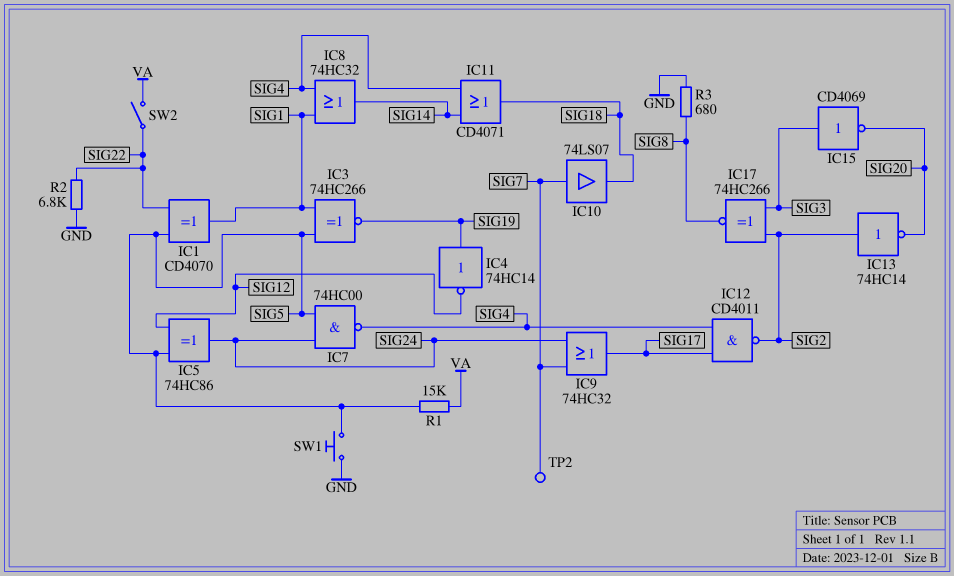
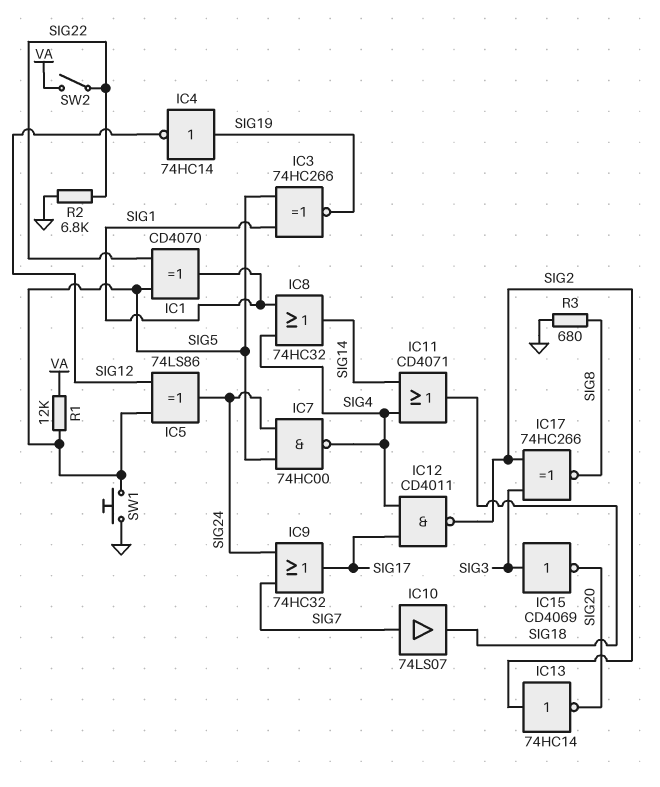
IC5: XOR 74HC86 (in SIG5, in SIG12, out SIG24) -> XOR 74LS86 (in SIG5, in SIG12, out SIG24)
R1: 15k (SIG5, VA) -> 12k (SIG5, VA)
TP2: test point (SIG7) -> none

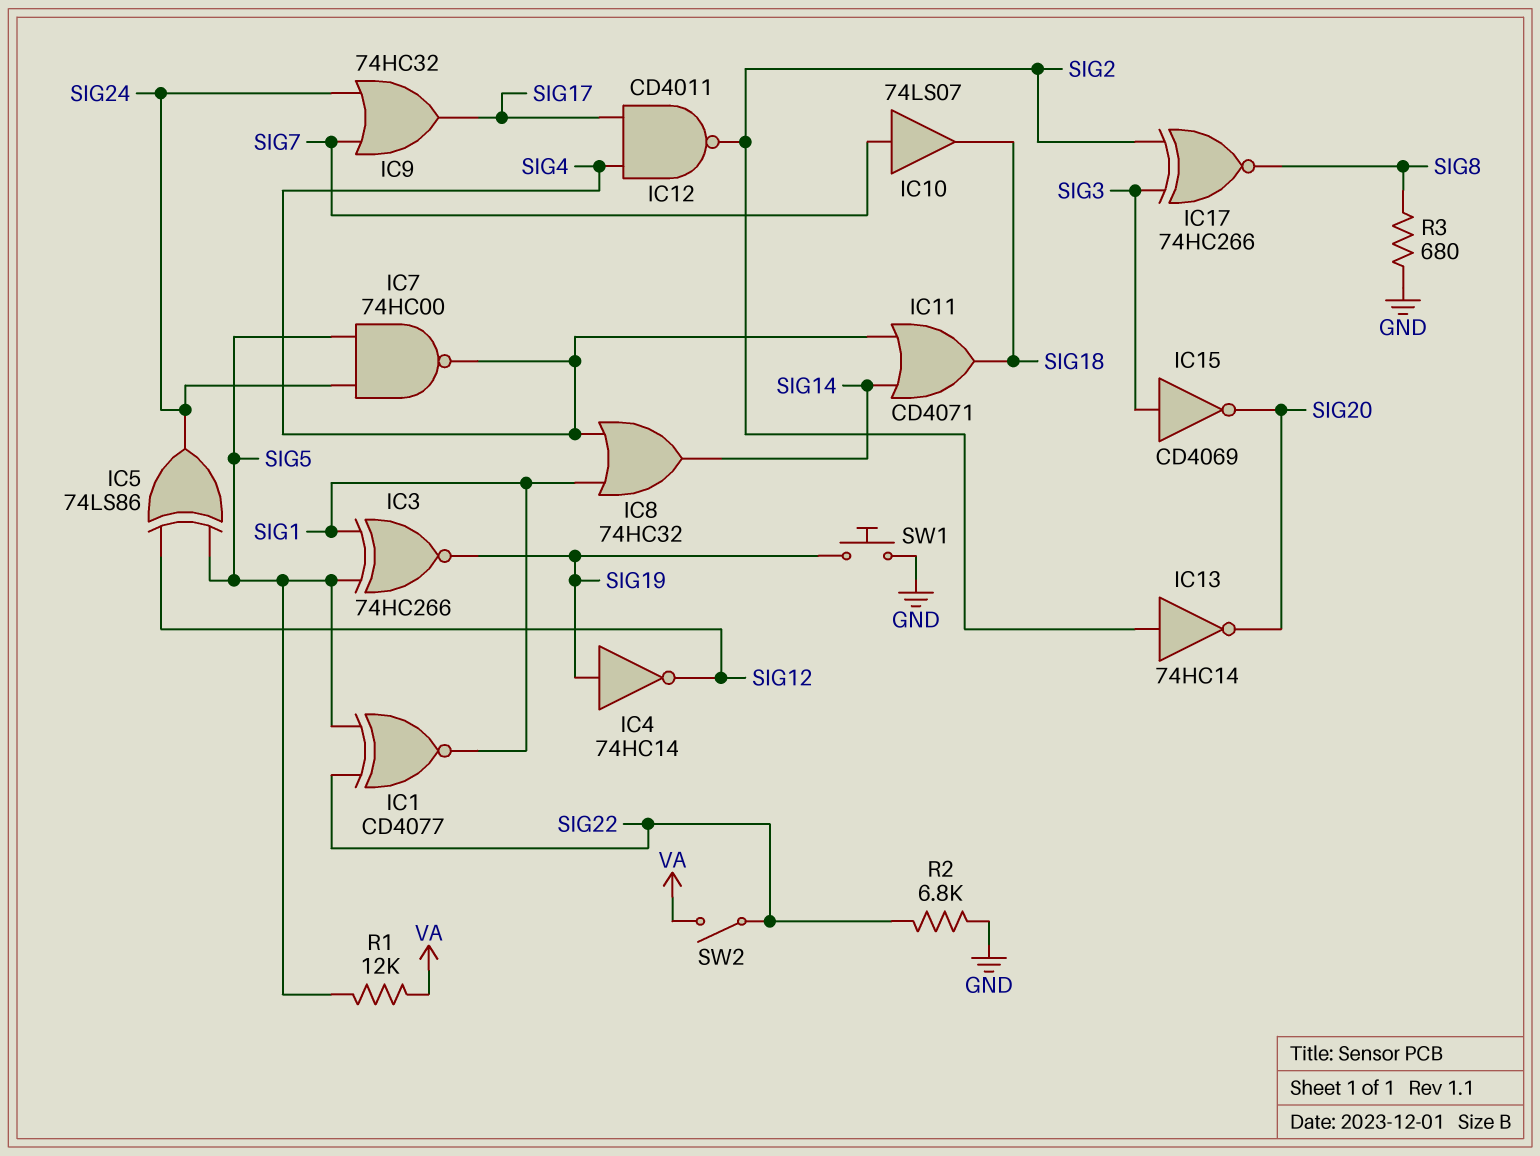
IC1: XOR CD4070 (in SIG5, in SIG22, out SIG1) -> XNOR CD4077 (in SIG5, in SIG22, out SIG1)
SW1: button (GND, SIG5) -> button (GND, SIG19)

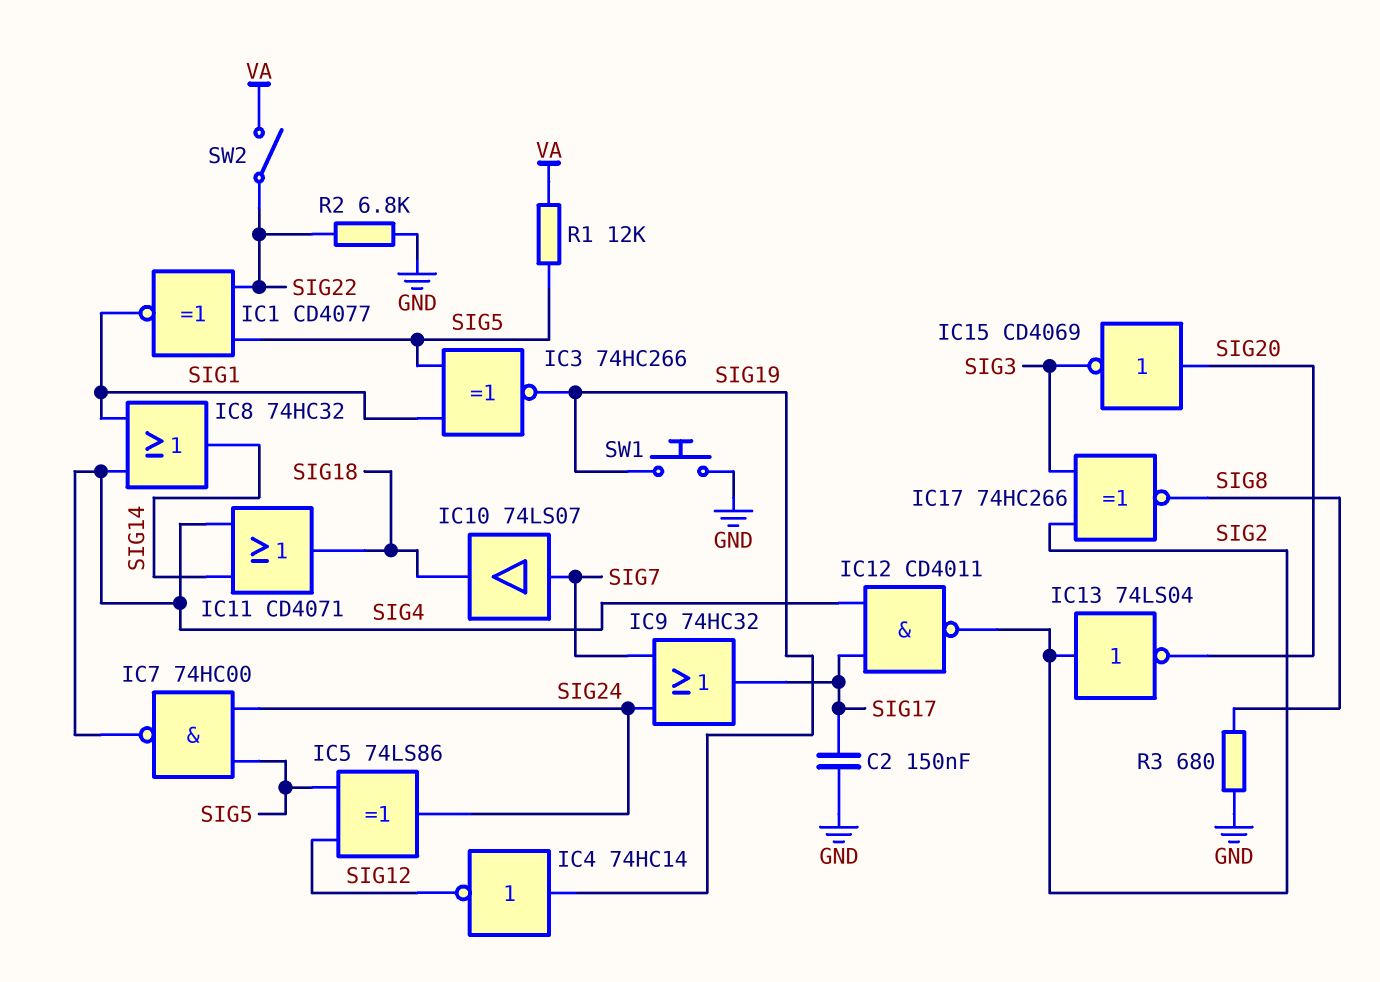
C2: none -> 150nF (GND, SIG17)
IC13: NOT 74HC14 (in SIG2, out SIG20) -> NOT 74LS04 (in SIG2, out SIG20)
IC15: NOT CD4069 (in SIG3, out SIG20) -> NOT CD4069 (in SIG20, out SIG3)

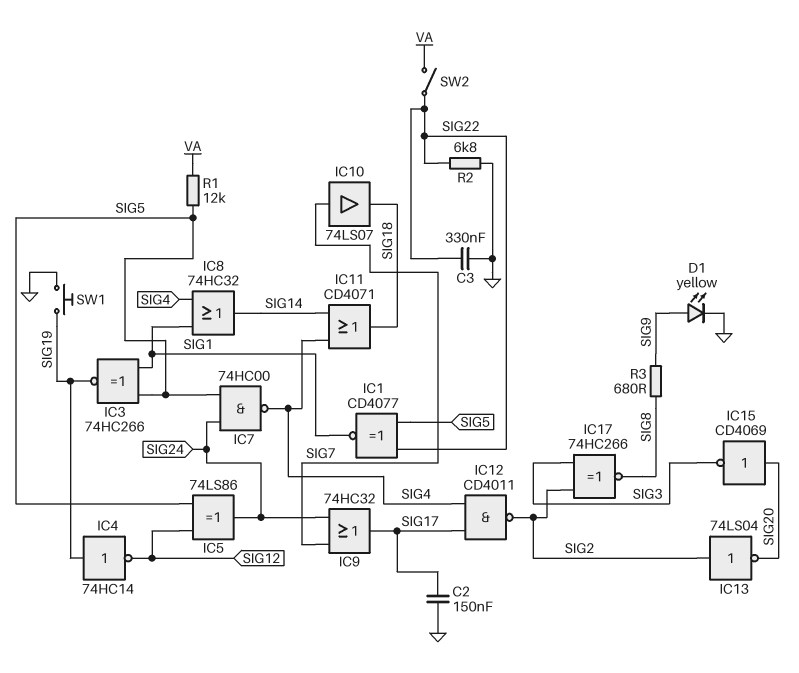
C3: none -> 330nF (GND, SIG22)
D1: none -> LED yellow (A SIG9, K GND)
R3: 680 (GND, SIG8) -> 680 (SIG8, SIG9)

